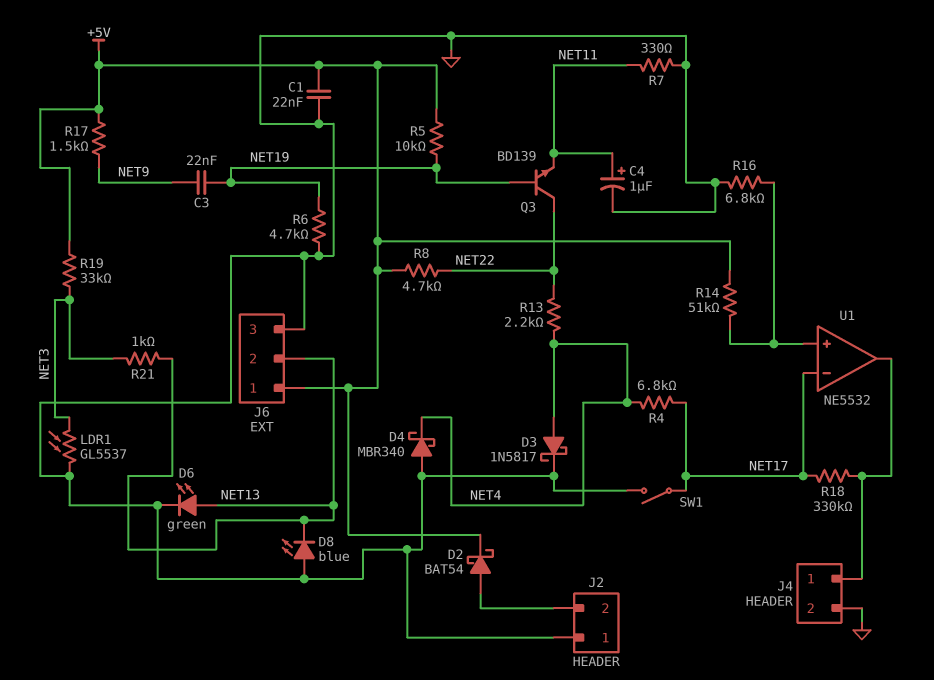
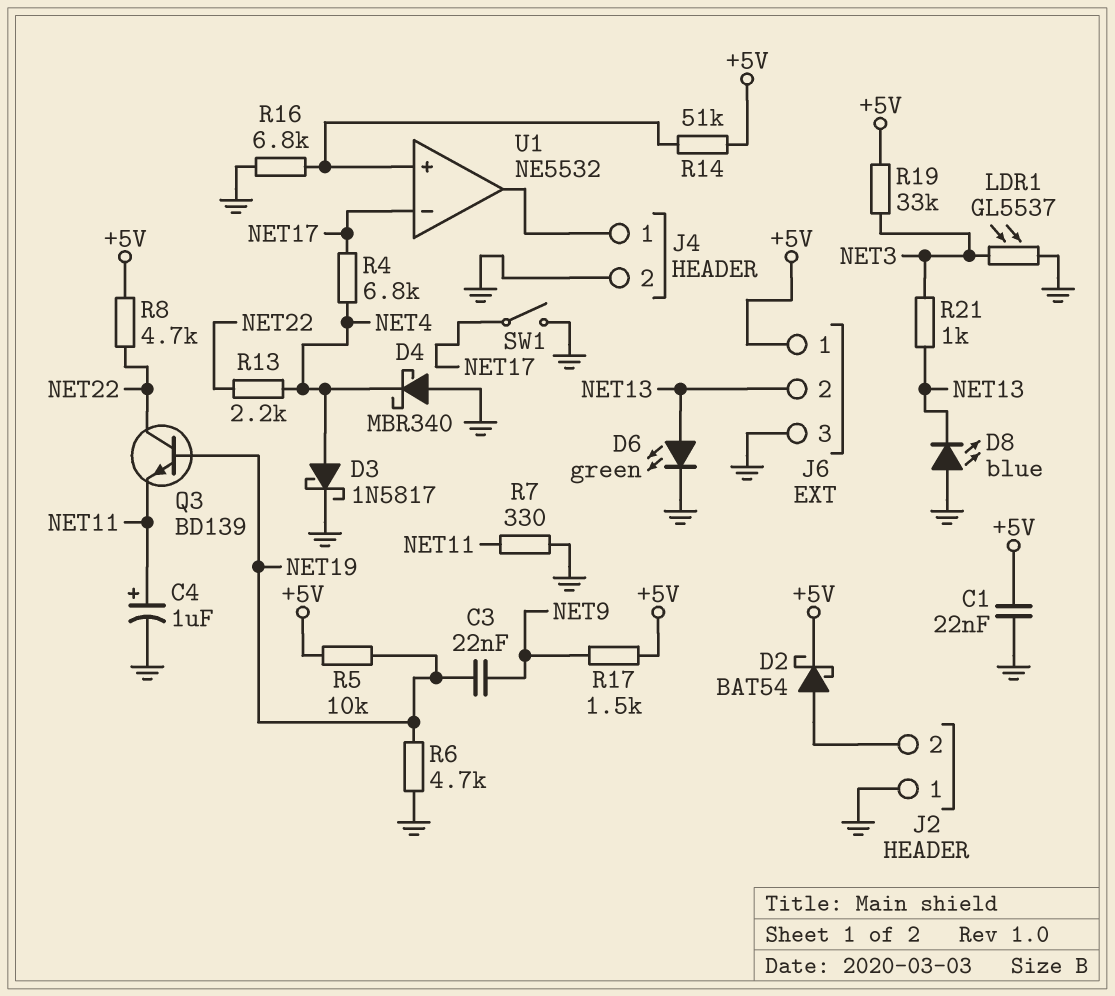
R18: 330k (J4/1, NET17) -> none

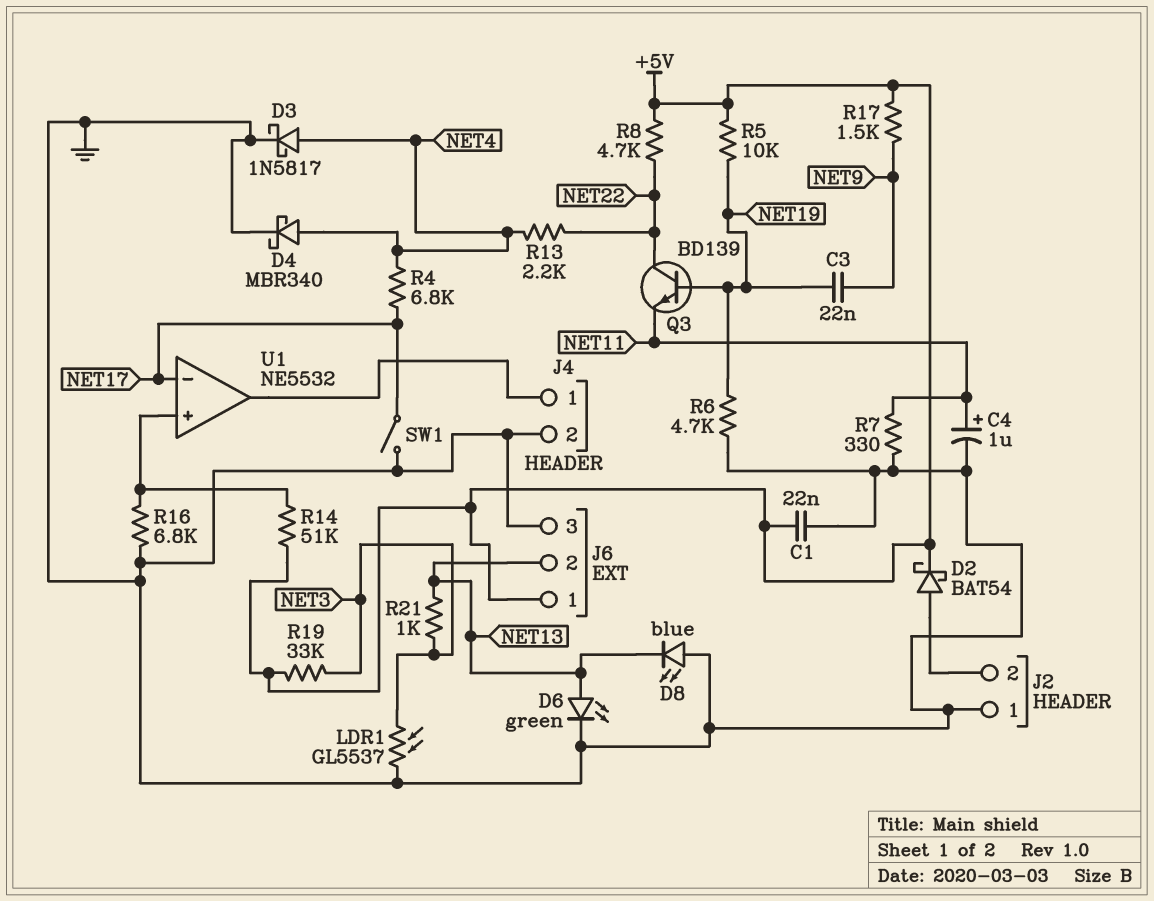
D4: schottky MBR340 (A GND, K NET4) -> schottky MBR340 (A NET4, K GND)

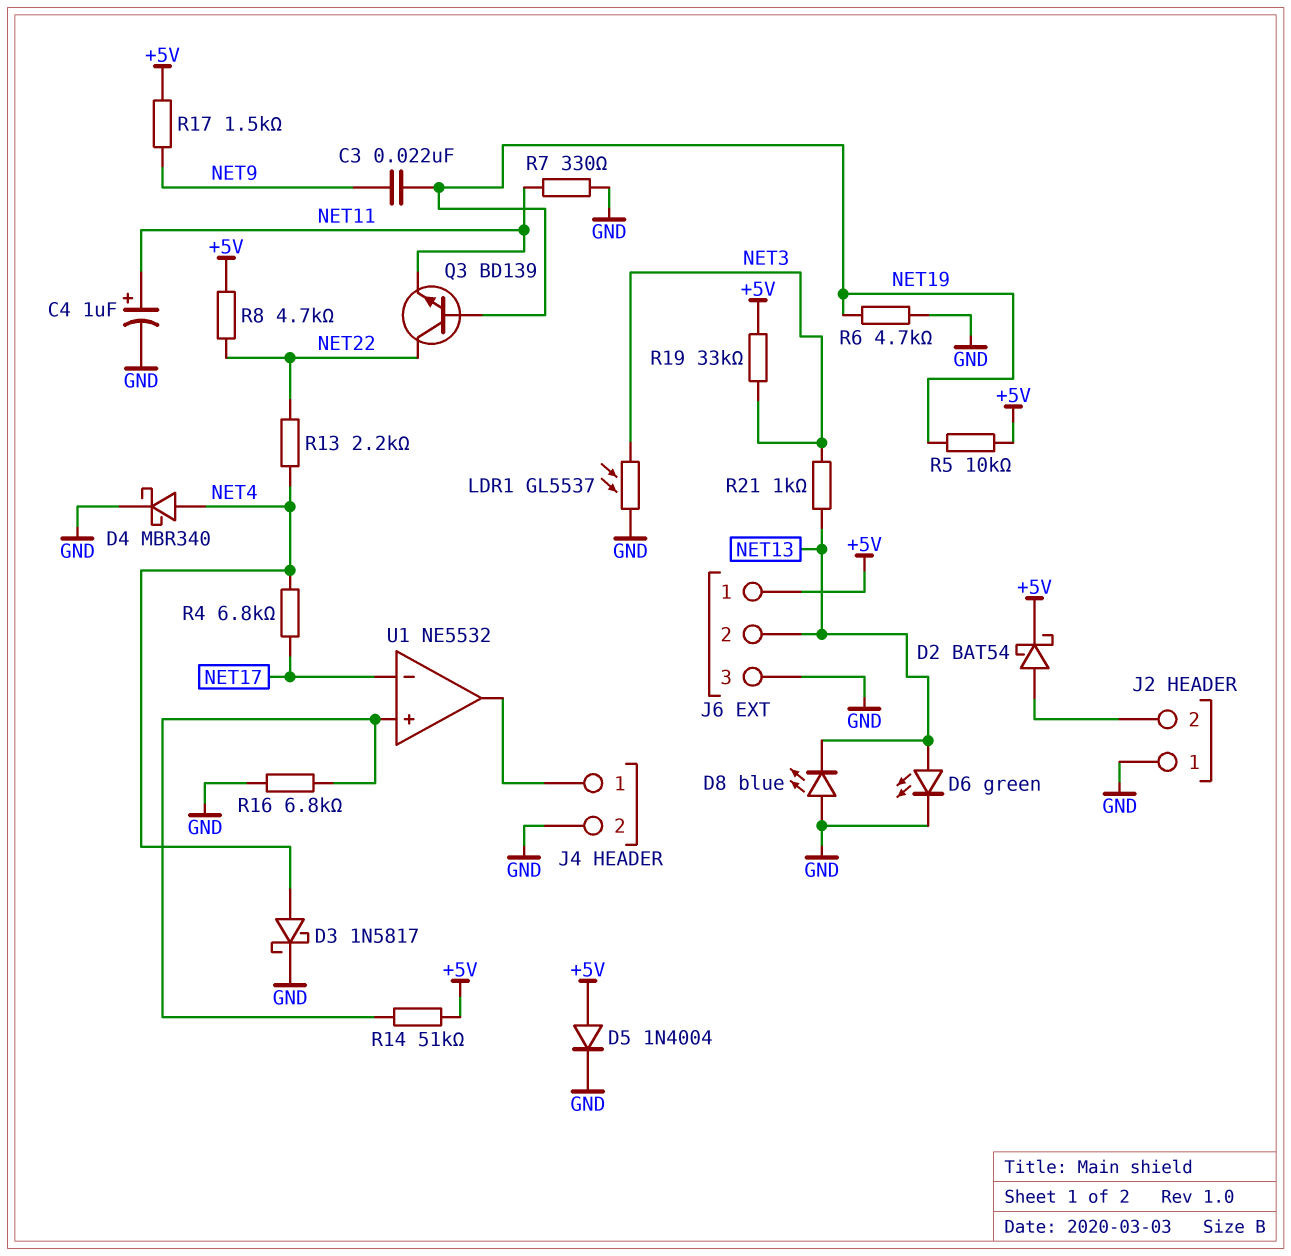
C1: 22nF (+5V, GND) -> none
D5: none -> diode 1N4004 (A +5V, K GND)
SW1: switch (GND, NET17) -> none

